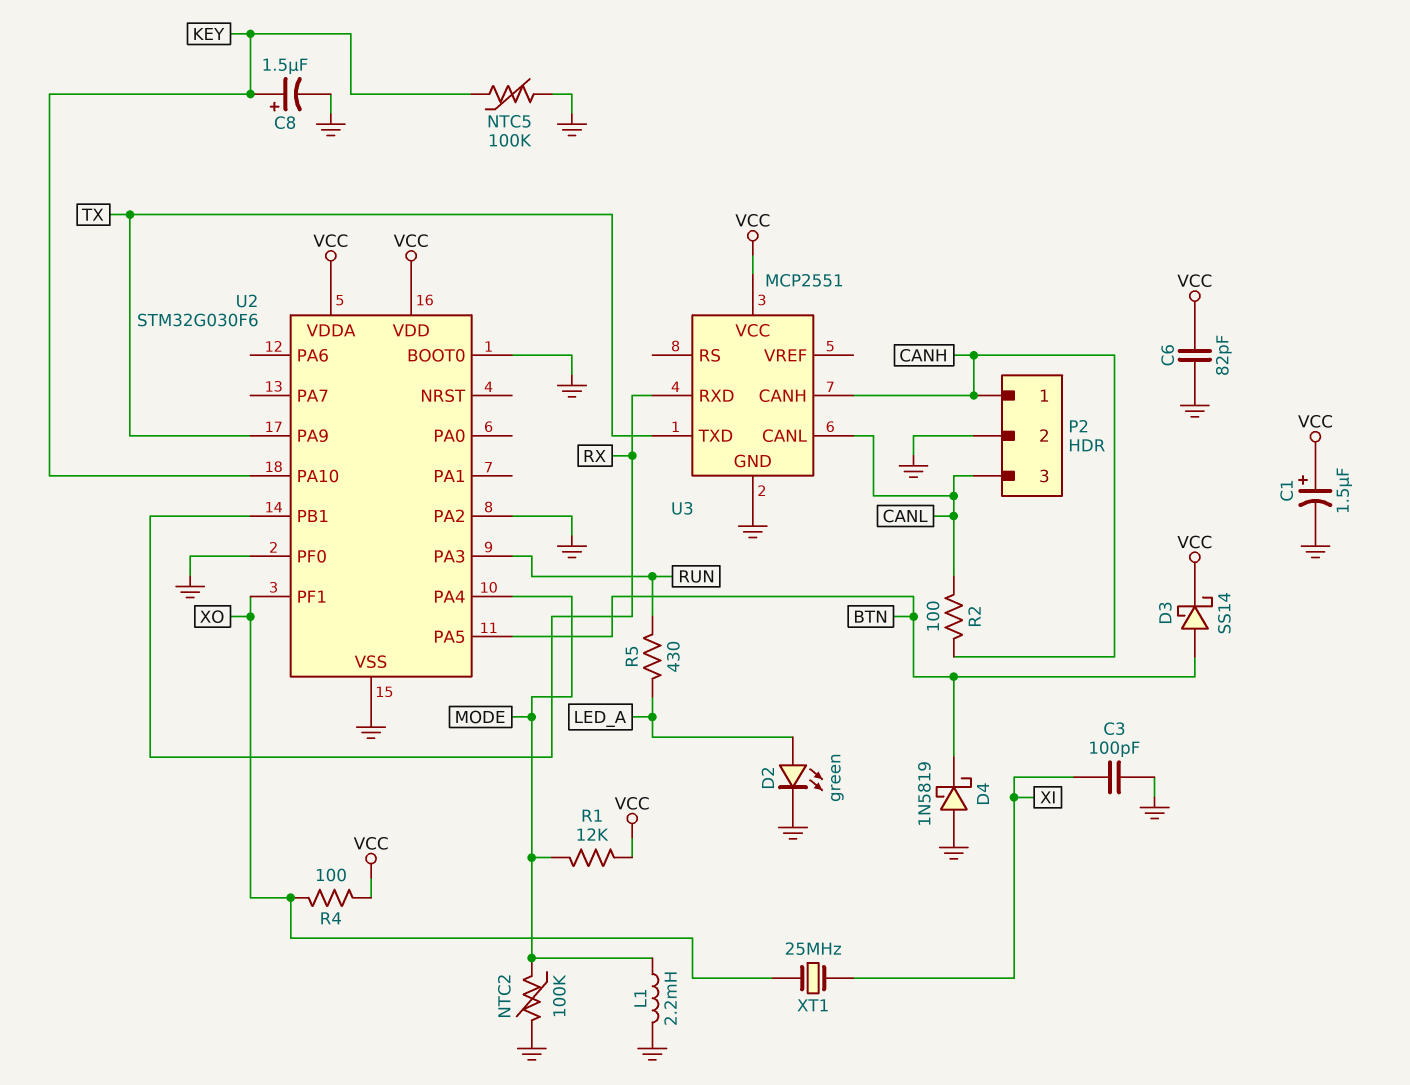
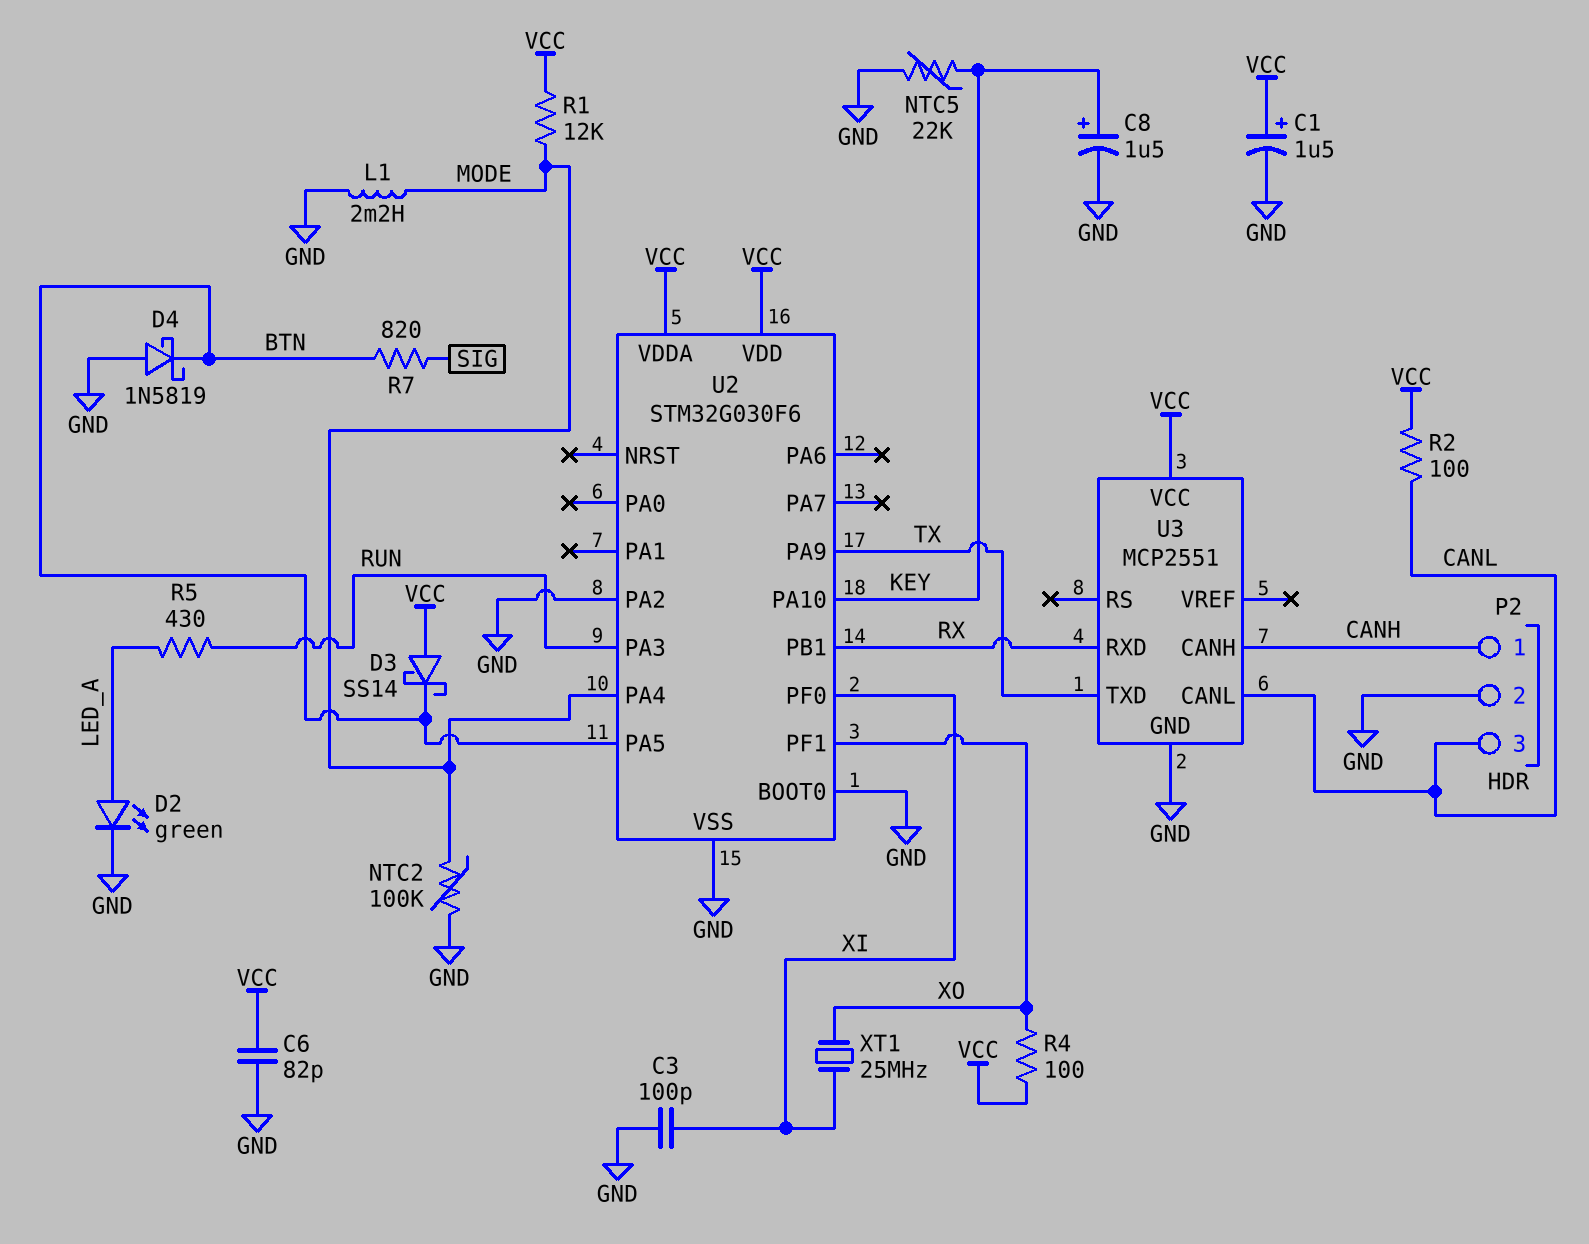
D3: schottky SS14 (A BTN, K VCC) -> schottky SS14 (A VCC, K BTN)
NTC5: 100k (GND, KEY) -> 22k (GND, KEY)
R2: 100 (CANH, CANL) -> 100 (CANL, VCC)
R7: none -> 820 (BTN, SIG)
U2 pin PF0: GND -> XI

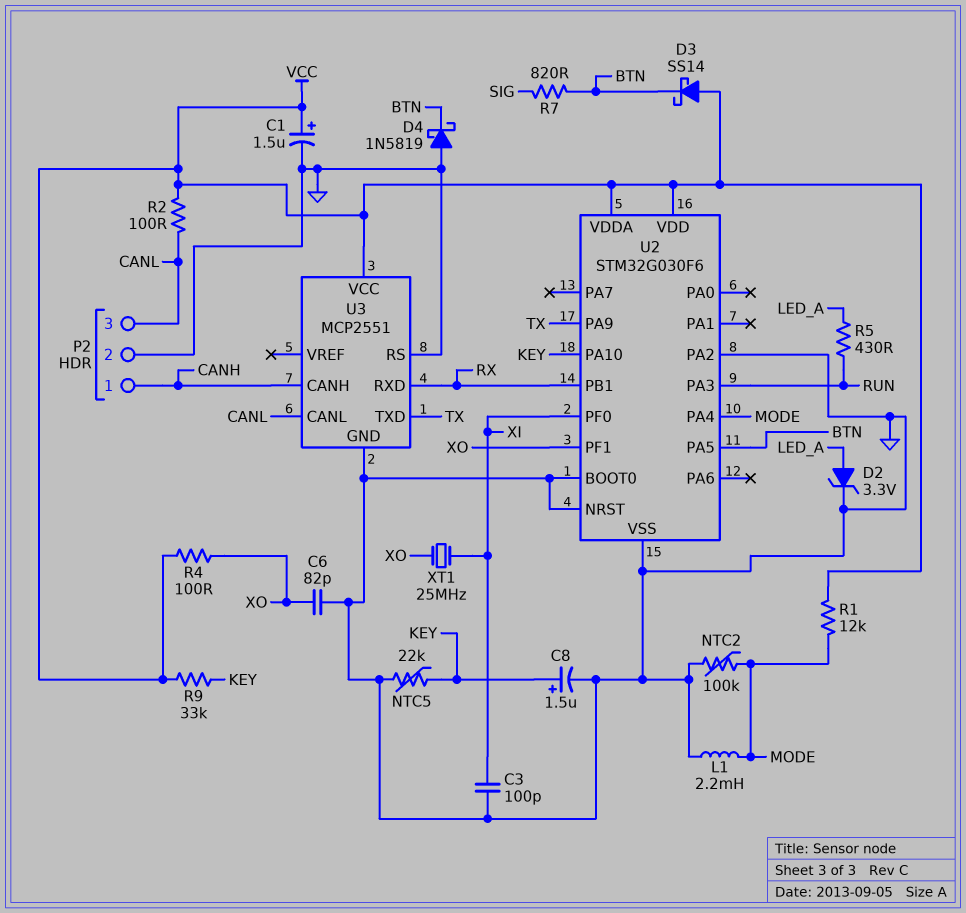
C6: 82pF (GND, VCC) -> 82pF (GND, XO)
D2: LED green (A LED_A, K GND) -> zener 3.3V (A LED_A, K GND)
R9: none -> 33k (KEY, VCC)
U2 pin NRST: none -> GND
U3 pin RS: none -> GND

